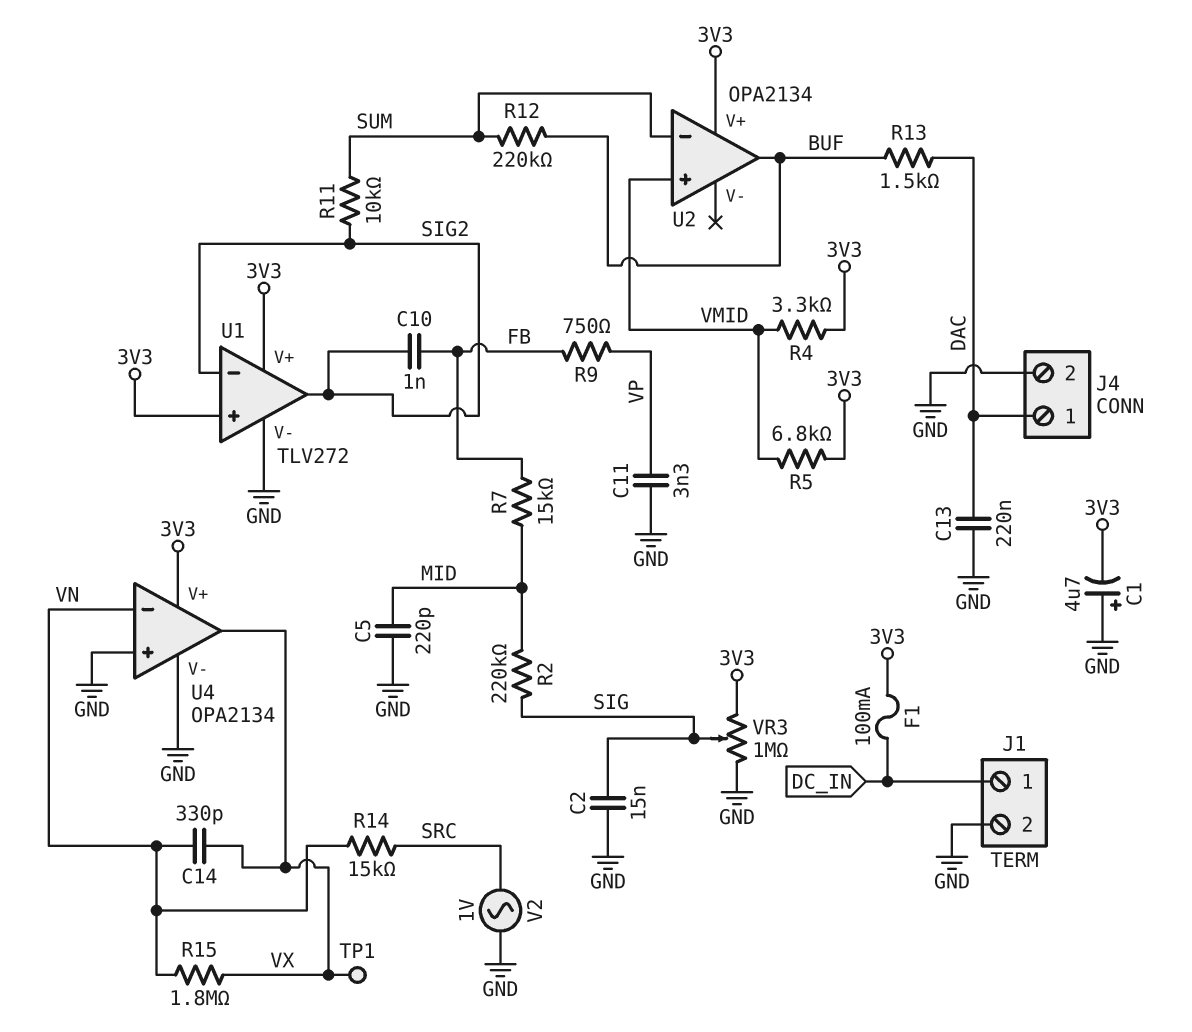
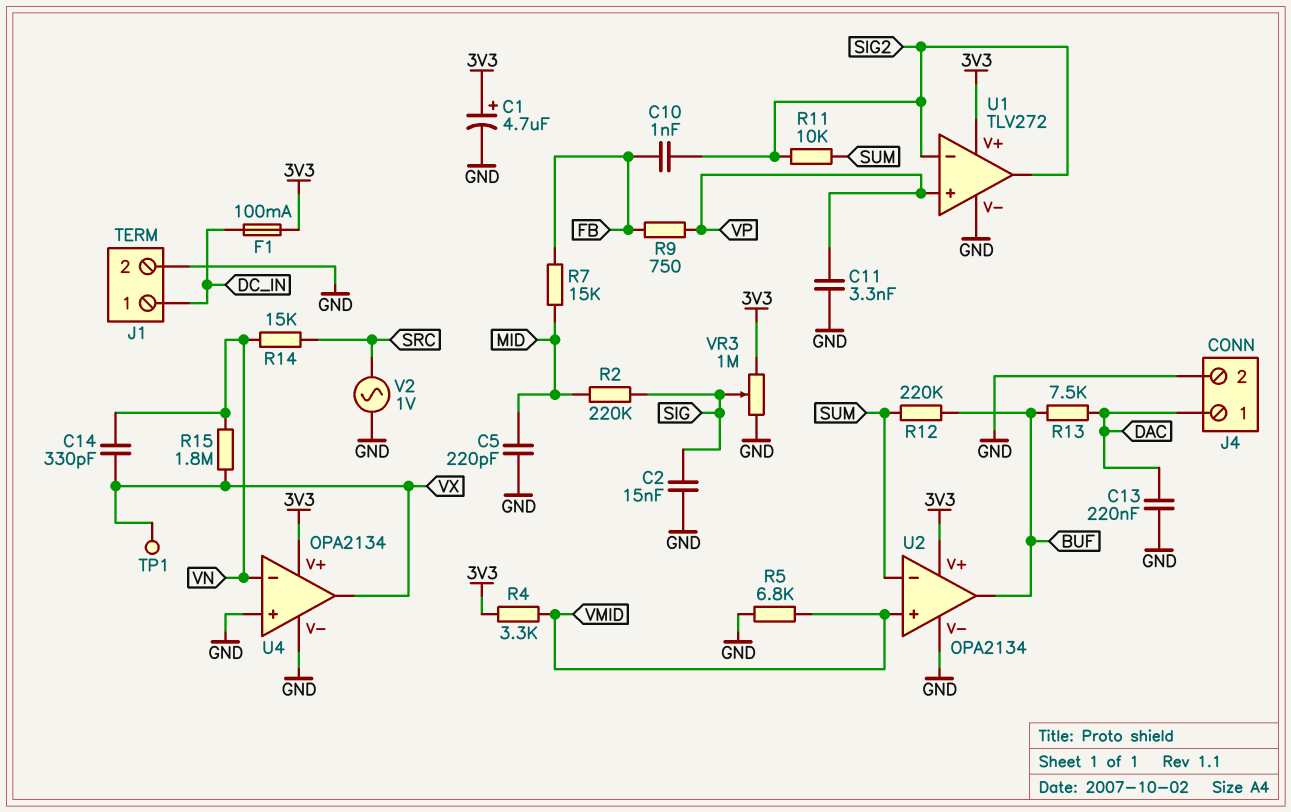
C1: 4.7uF (plus GND, minus 3V3) -> 4.7uF (plus 3V3, minus GND)
R5: 6.8k (3V3, VMID) -> 6.8k (GND, VMID)
R13: 1.5k (BUF, DAC) -> 7.5k (BUF, DAC)
U1 pin in+: 3V3 -> VP
U2 pin V-: none -> GND

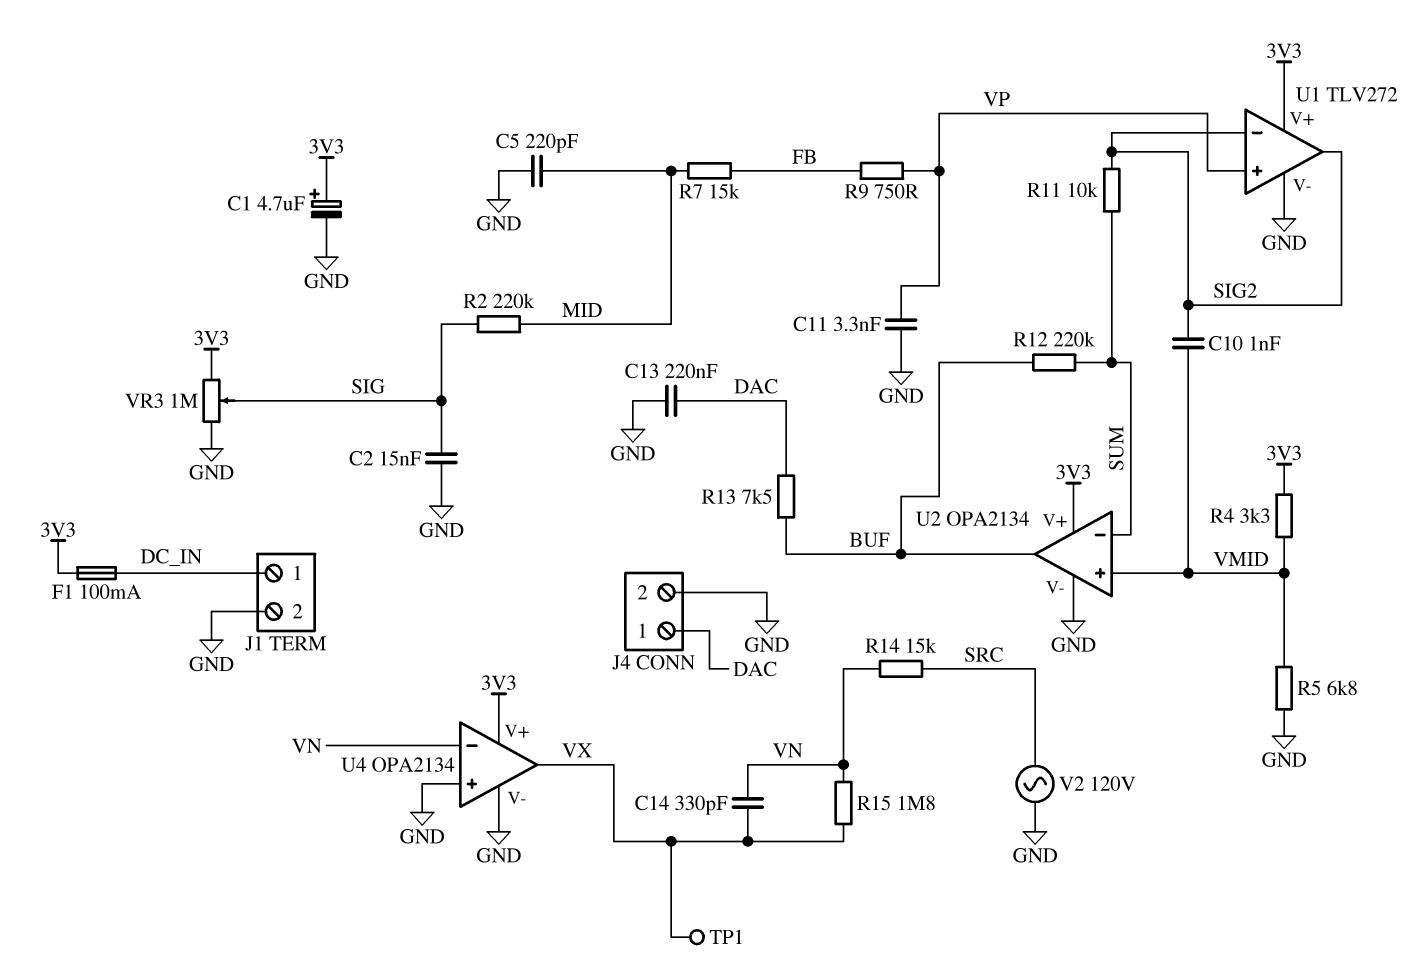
C10: 1nF (FB, SIG2) -> 1nF (SIG2, VMID)
V2: AC 1V (GND, SRC) -> AC 120V (GND, SRC)

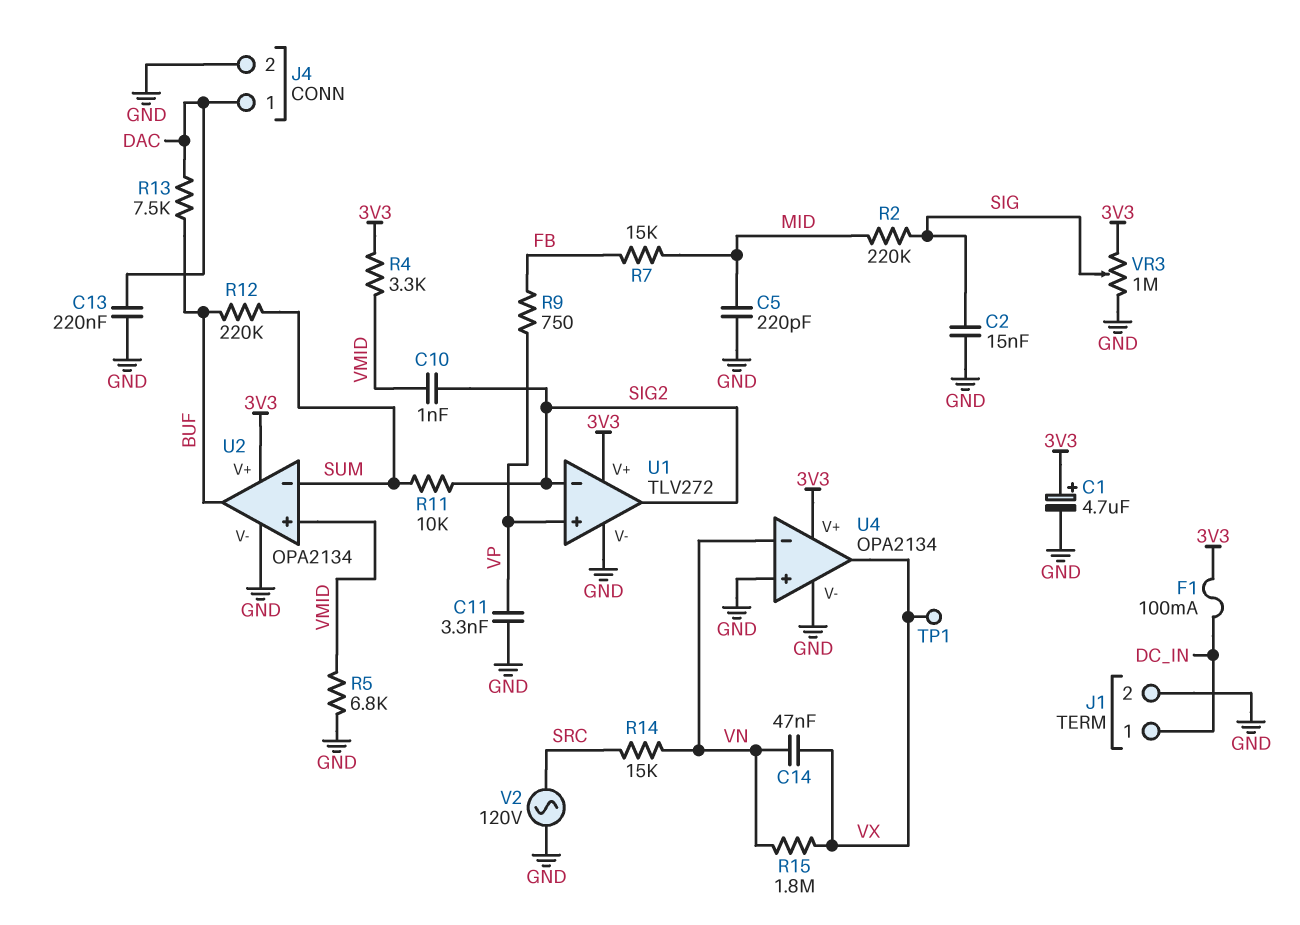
C14: 330pF (VN, VX) -> 47nF (VN, VX)

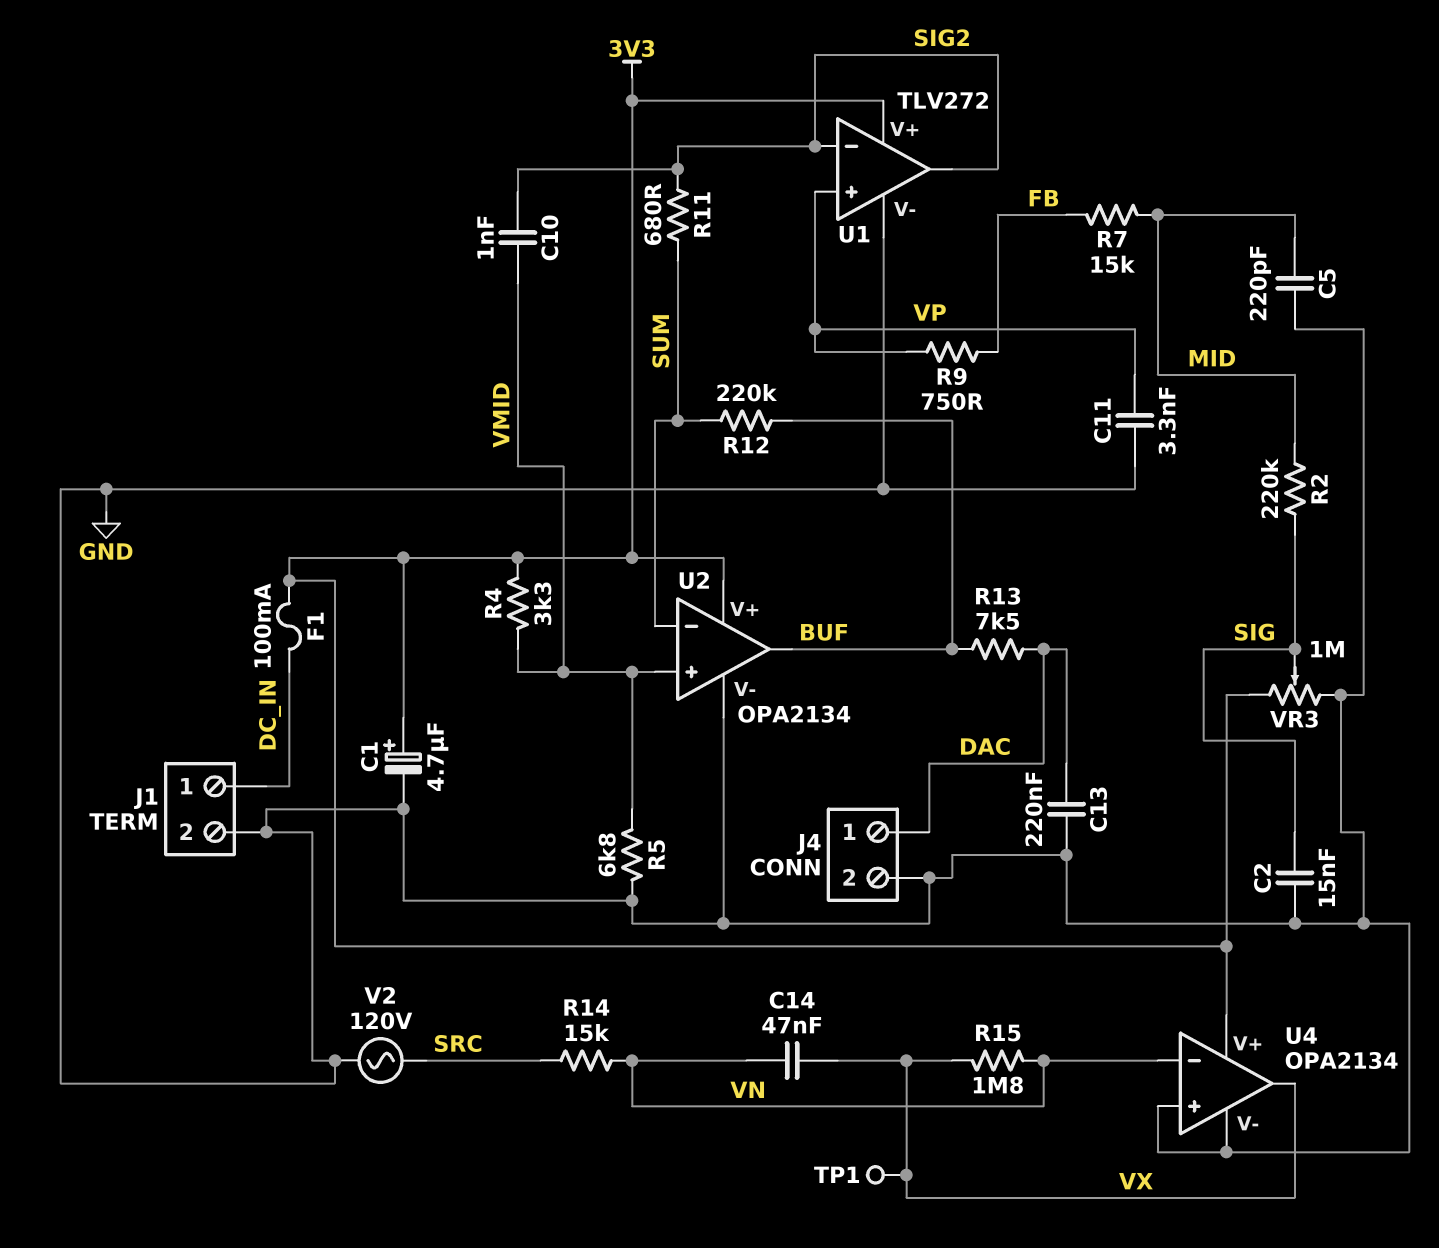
R11: 10k (SIG2, SUM) -> 680 (SIG2, SUM)

